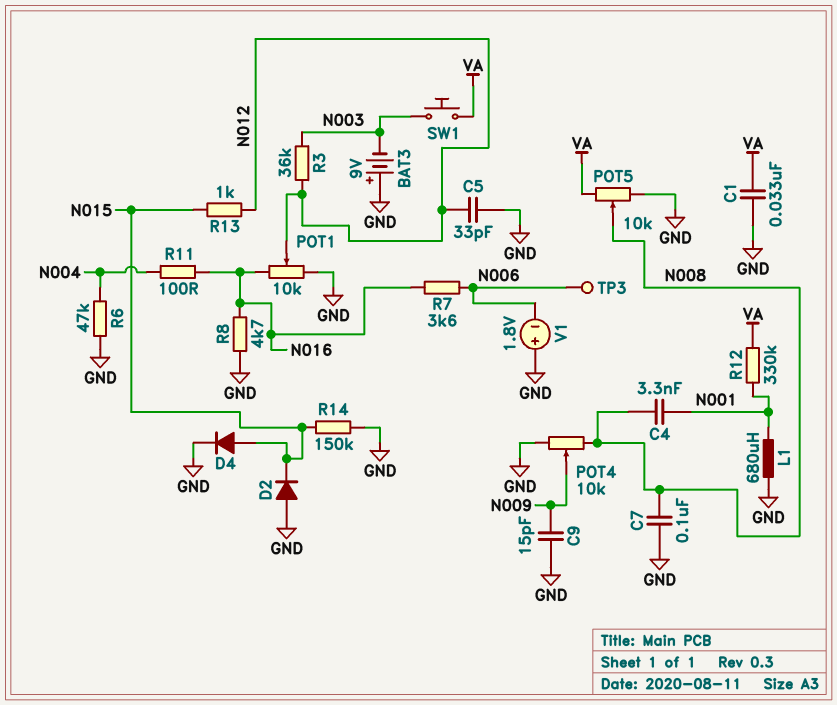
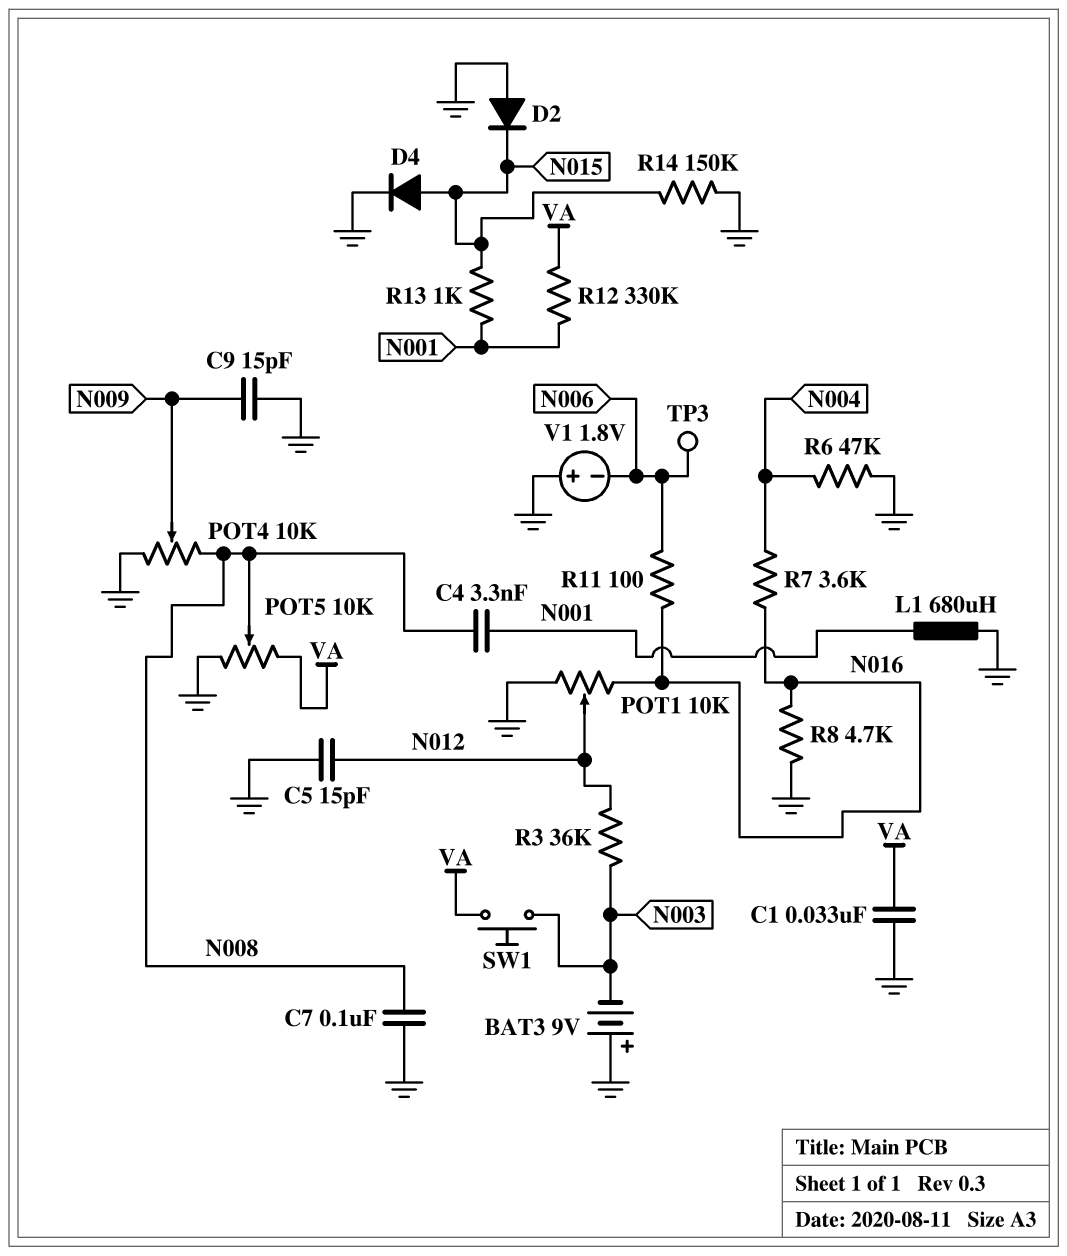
C5: 33pF (GND, N012) -> 15pF (GND, N012)
R7: 3.6k (N006, N016) -> 3.6k (N004, N016)
R11: 100 (N004, N016) -> 100 (N006, N016)
R13: 1k (N012, N015) -> 1k (N001, N015)

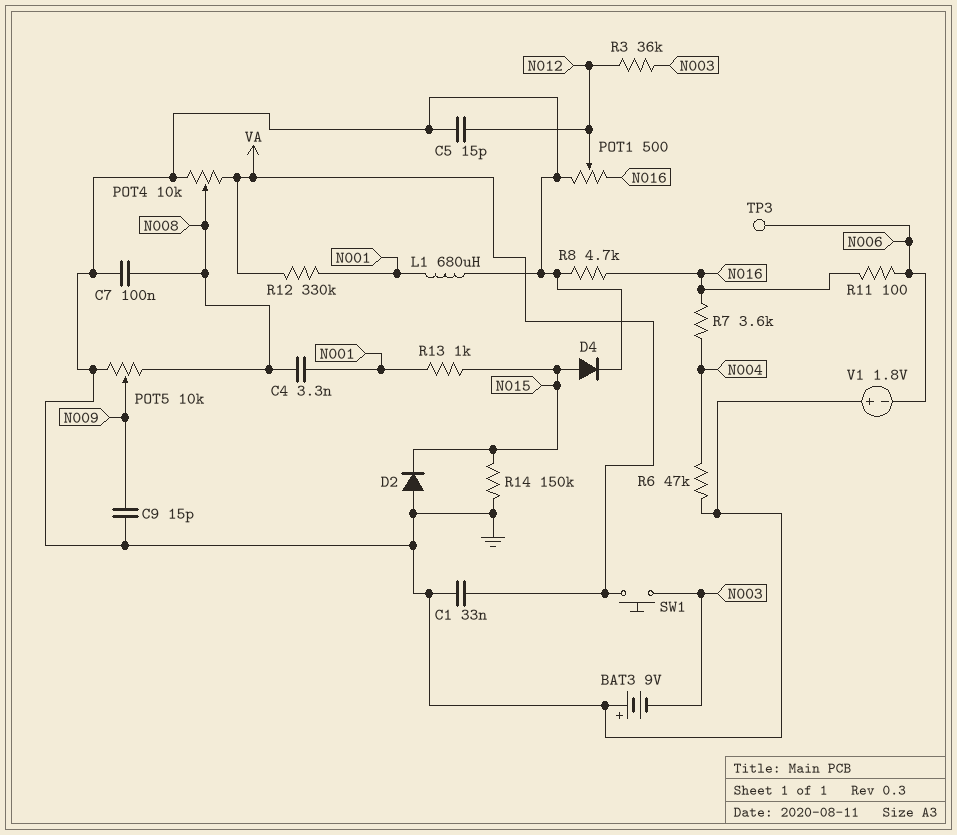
POT1: 10k (GND, N016, wiper N012) -> 500 (GND, N016, wiper N012)
POT4: 10k (GND, N008, wiper N009) -> 10k (GND, VA, wiper N008)
POT5: 10k (GND, VA, wiper N008) -> 10k (GND, N008, wiper N009)

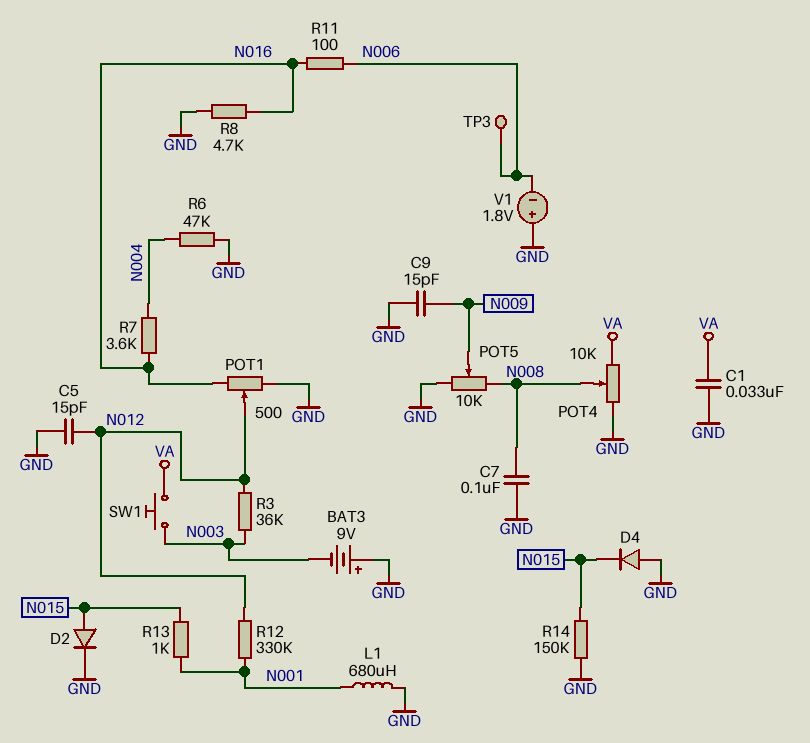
C4: 3.3nF (N001, N008) -> none
D2: diode (A GND, K N015) -> diode (A N015, K GND)
D4: diode (A N015, K GND) -> diode (A GND, K N015)
R12: 330k (N001, VA) -> 330k (N001, N012)

